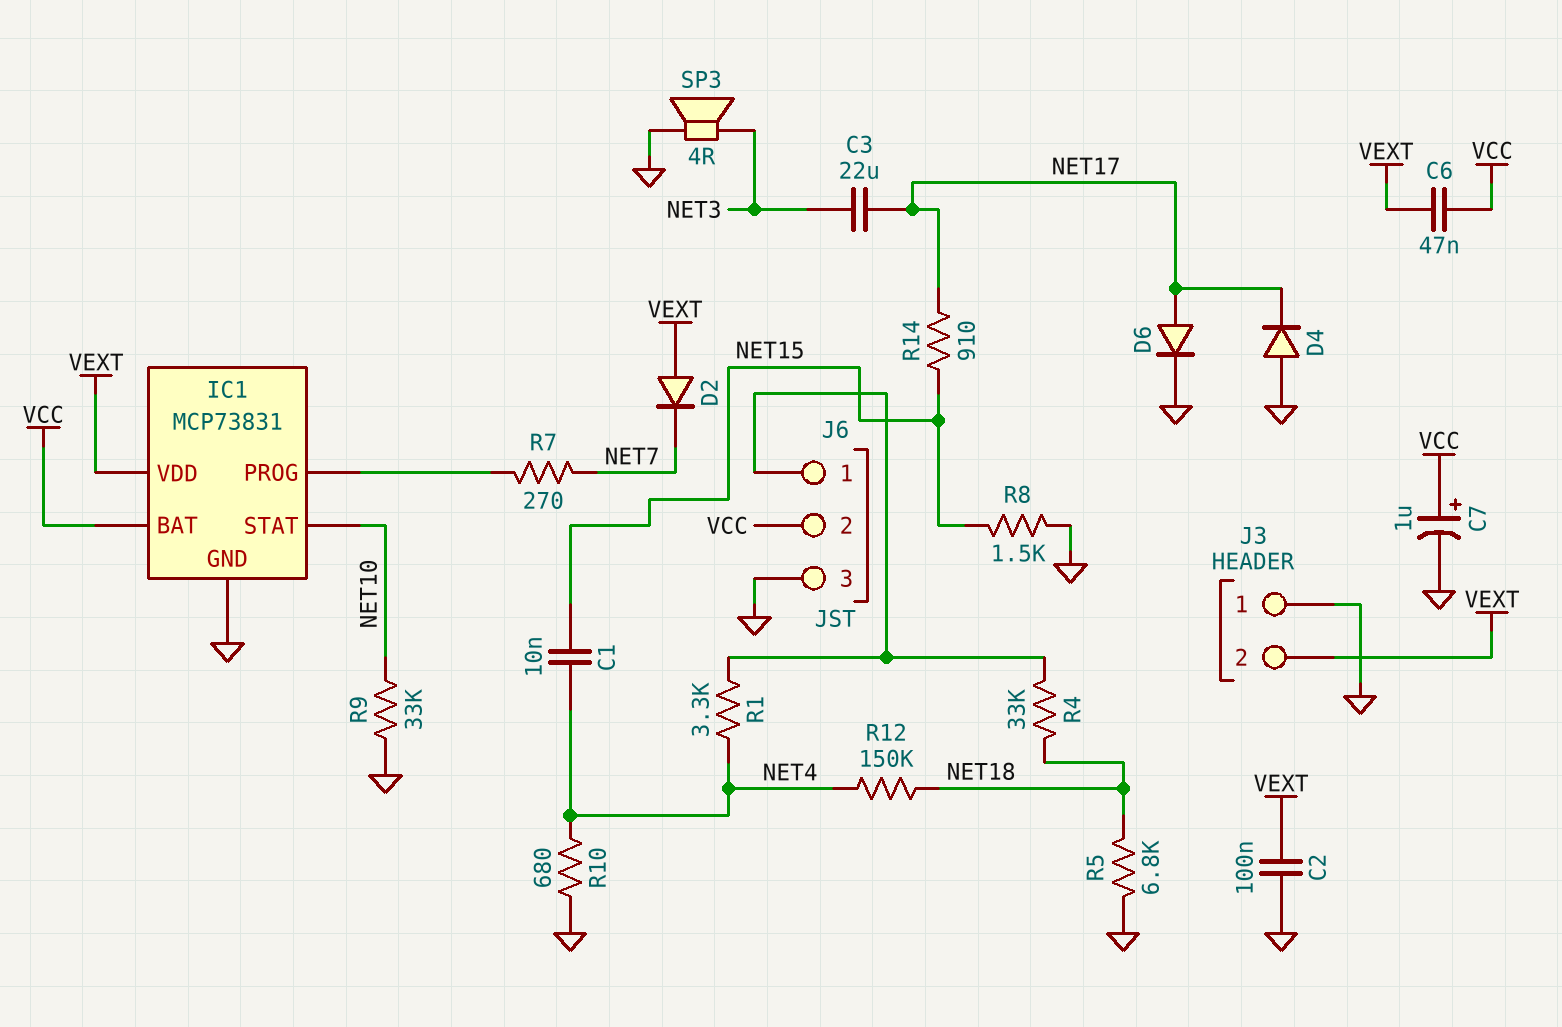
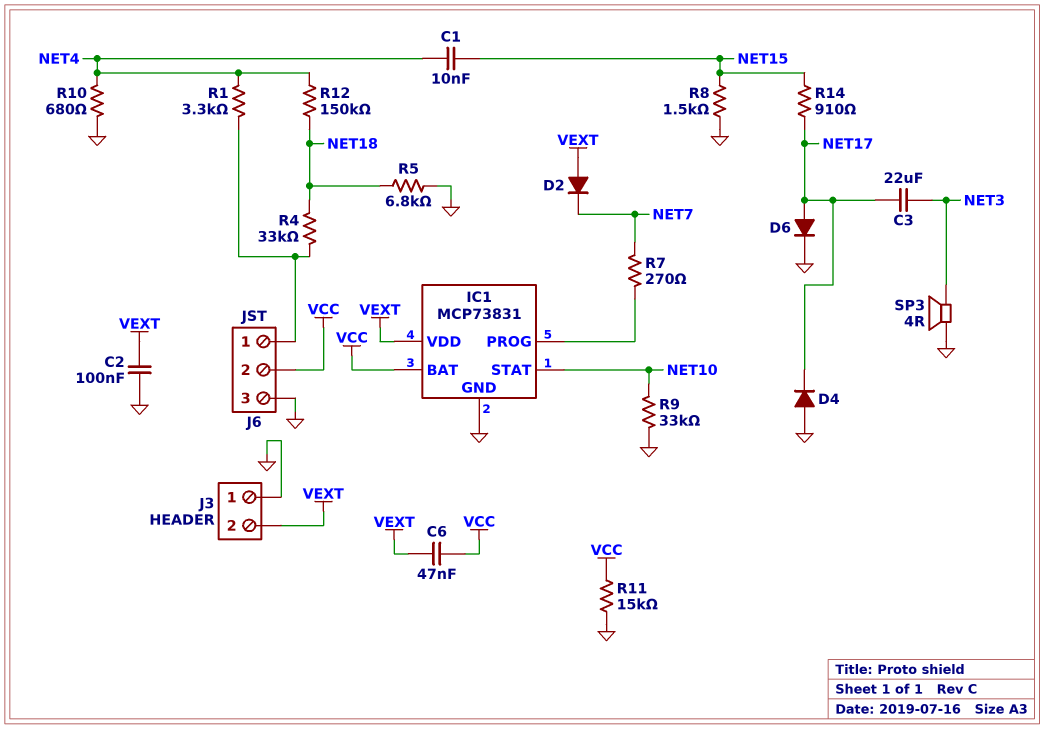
C7: 1uF (plus VCC, minus GND) -> none
R11: none -> 15k (GND, VCC)

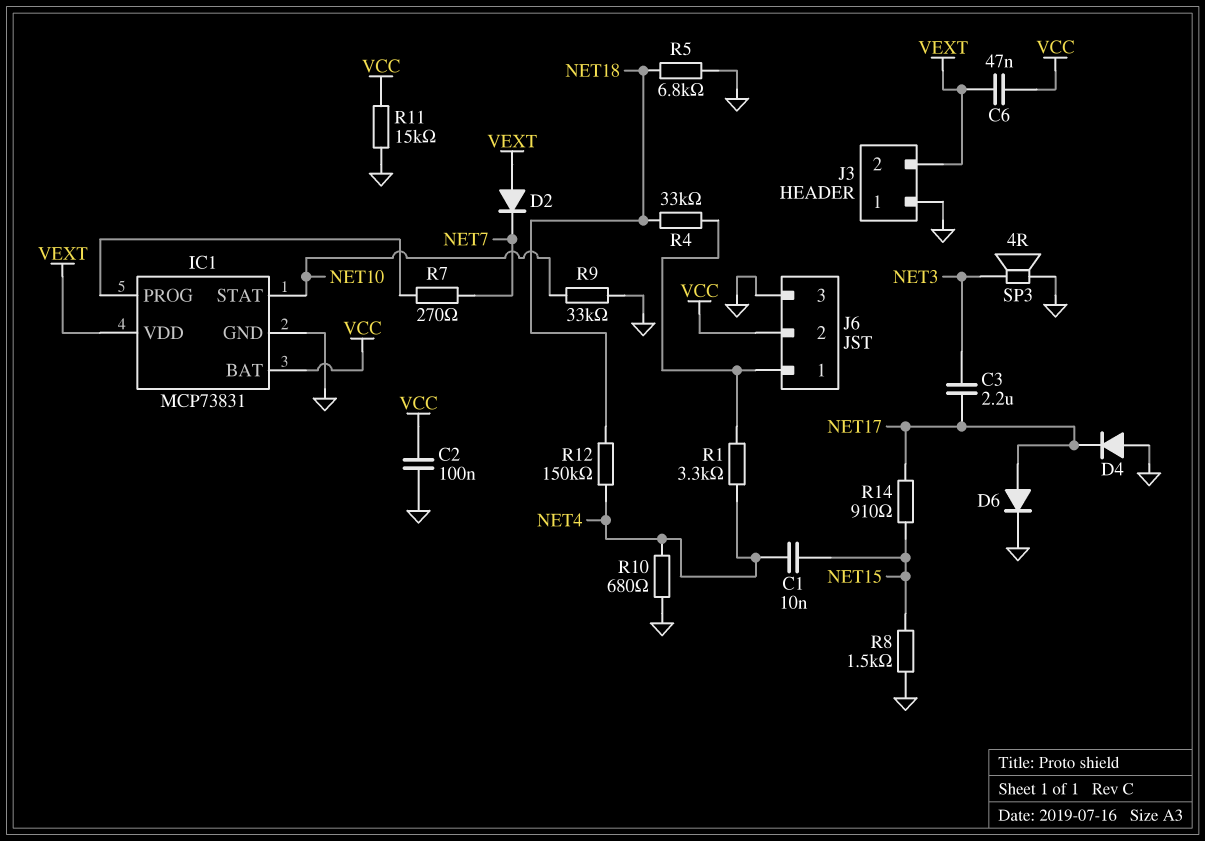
C2: 100nF (GND, VEXT) -> 100nF (GND, VCC)
C3: 22uF (NET3, NET17) -> 2.2uF (NET3, NET17)

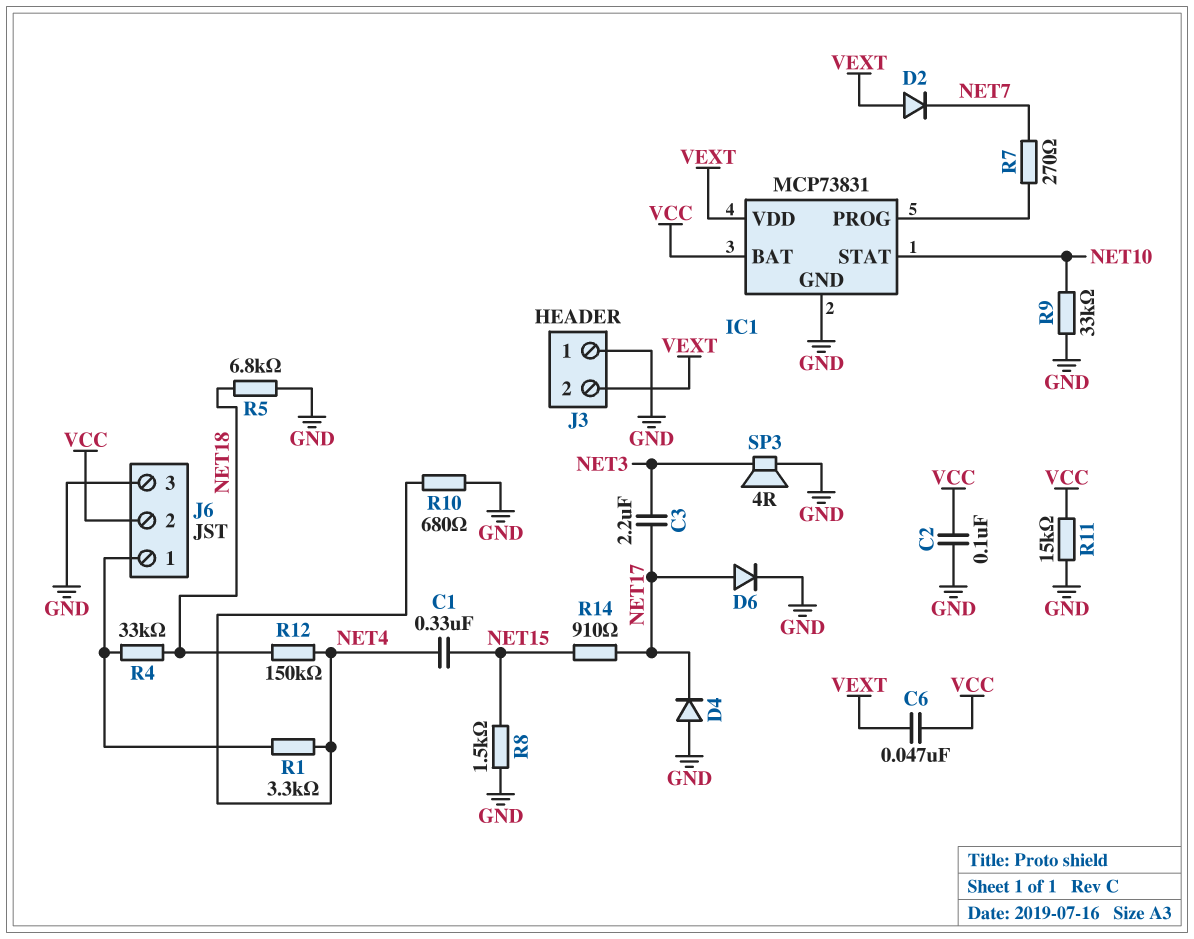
C1: 10nF (NET4, NET15) -> 330nF (NET4, NET15)

